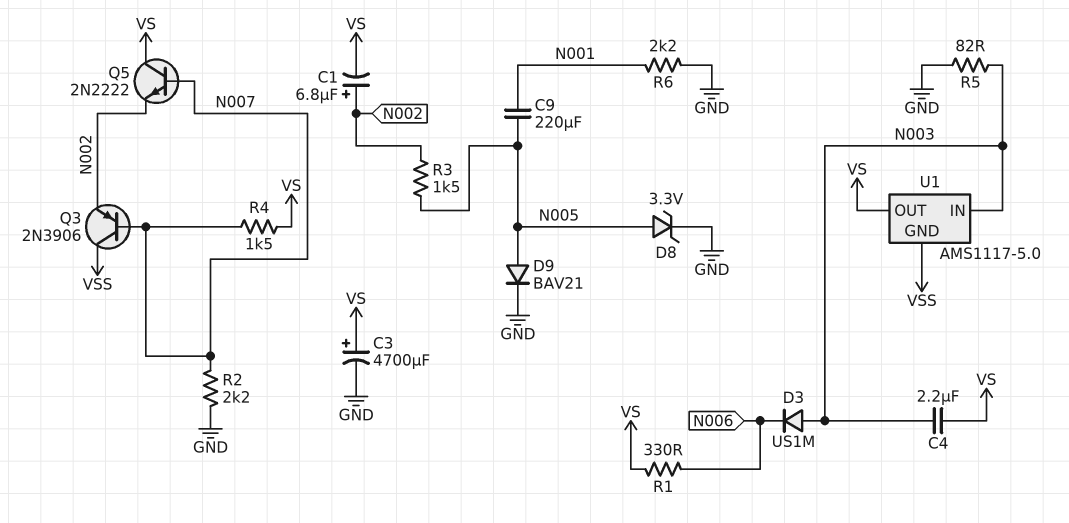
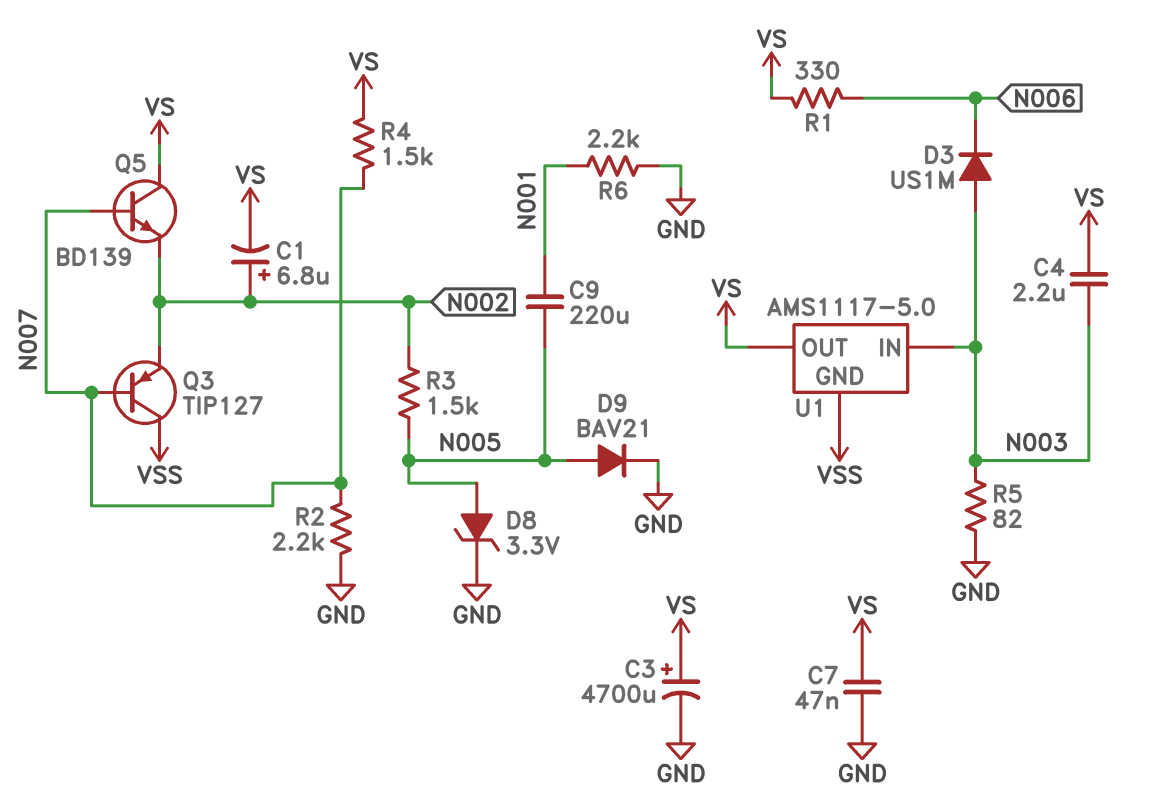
C7: none -> 47nF (GND, VS)
Q3: PNP 2N3906 (B N007, C VSS, E N002) -> PNP TIP127 (B N007, C VSS, E N002)
Q5: NPN 2N2222 (B N007, C VS, E N002) -> NPN BD139 (B N007, C VS, E N002)

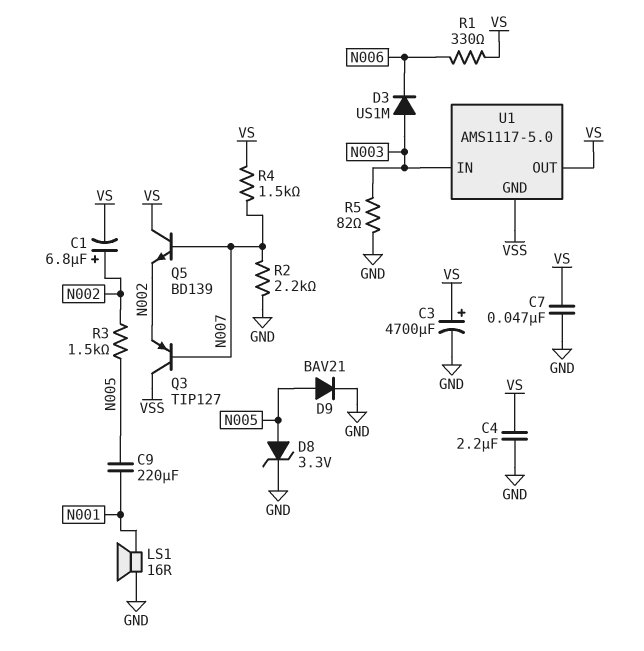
C4: 2.2uF (N003, VS) -> 2.2uF (GND, VS)
LS1: none -> speaker 16R (GND, N001)
R6: 2.2k (GND, N001) -> none

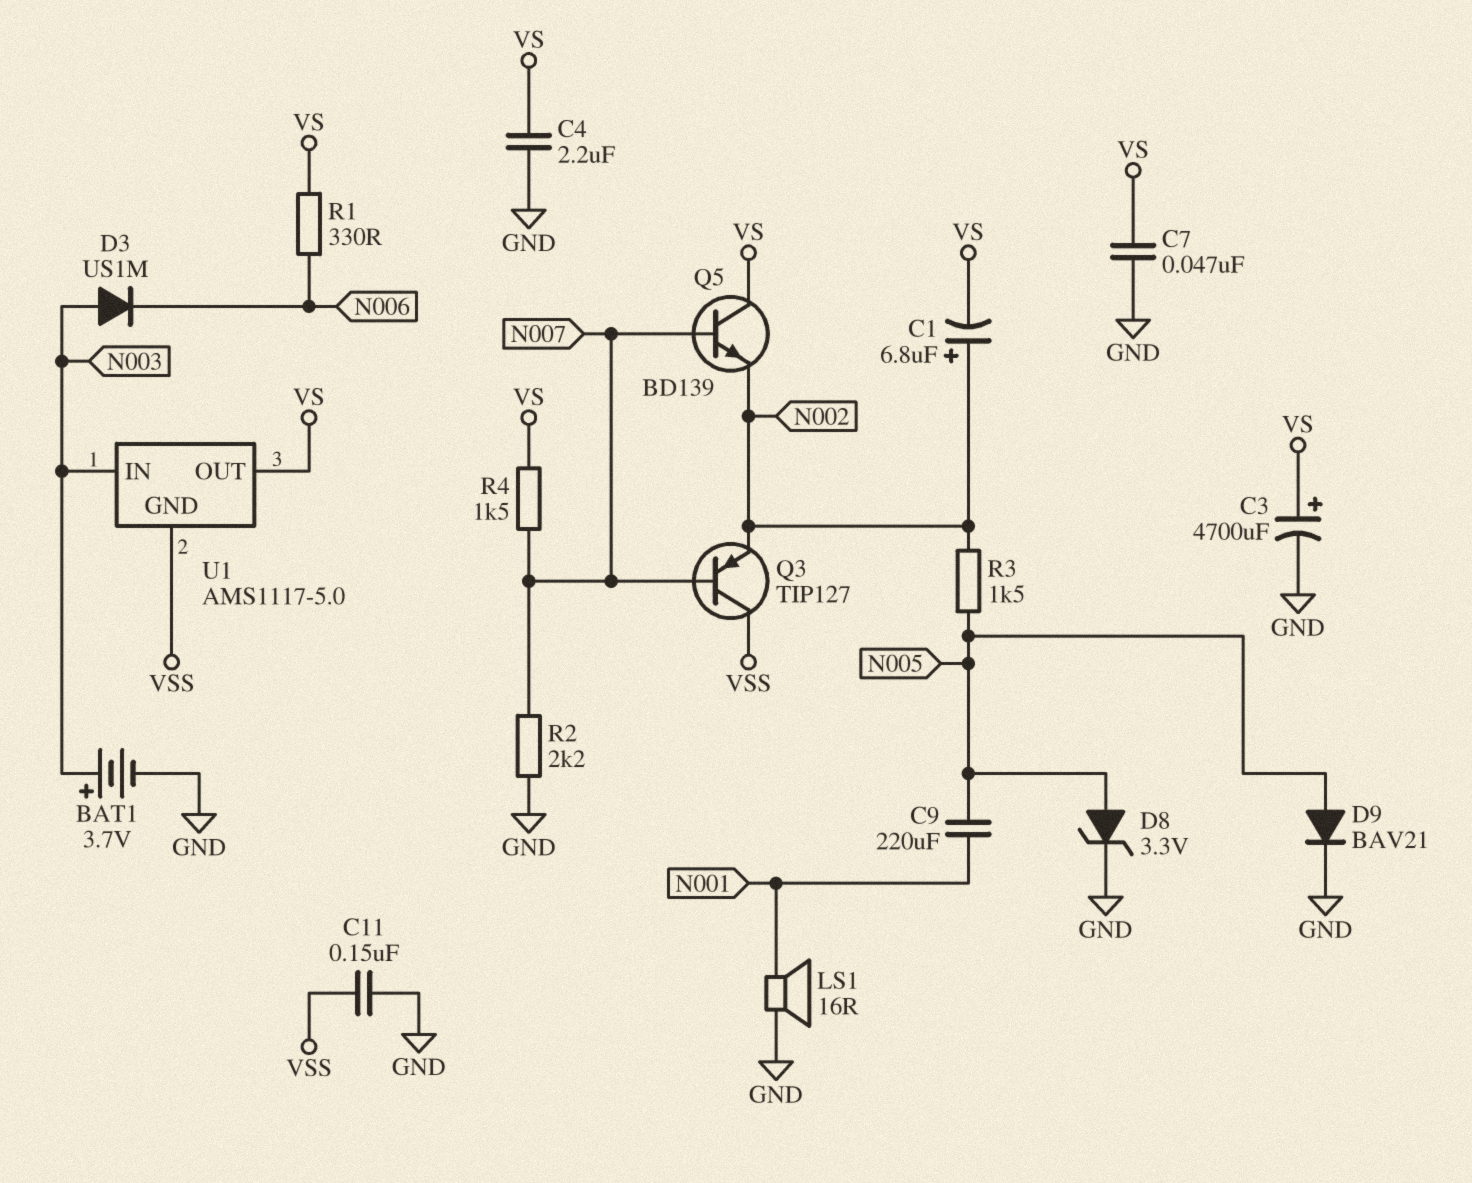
BAT1: none -> 3.7V (plus N003, minus GND)
C11: none -> 150nF (GND, VSS)
R5: 82 (GND, N003) -> none

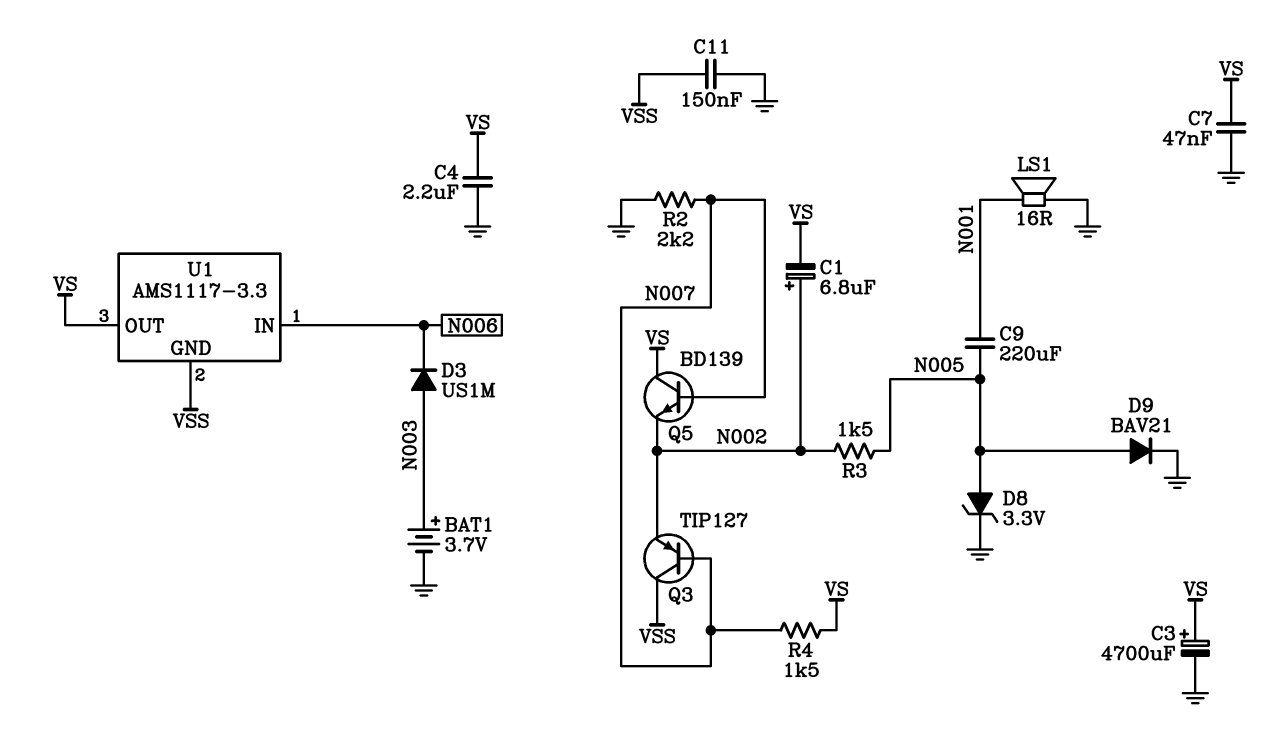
R1: 330 (N006, VS) -> none
U1: AMS1117-5.0 -> AMS1117-3.3
U1 pin IN: N003 -> N006

